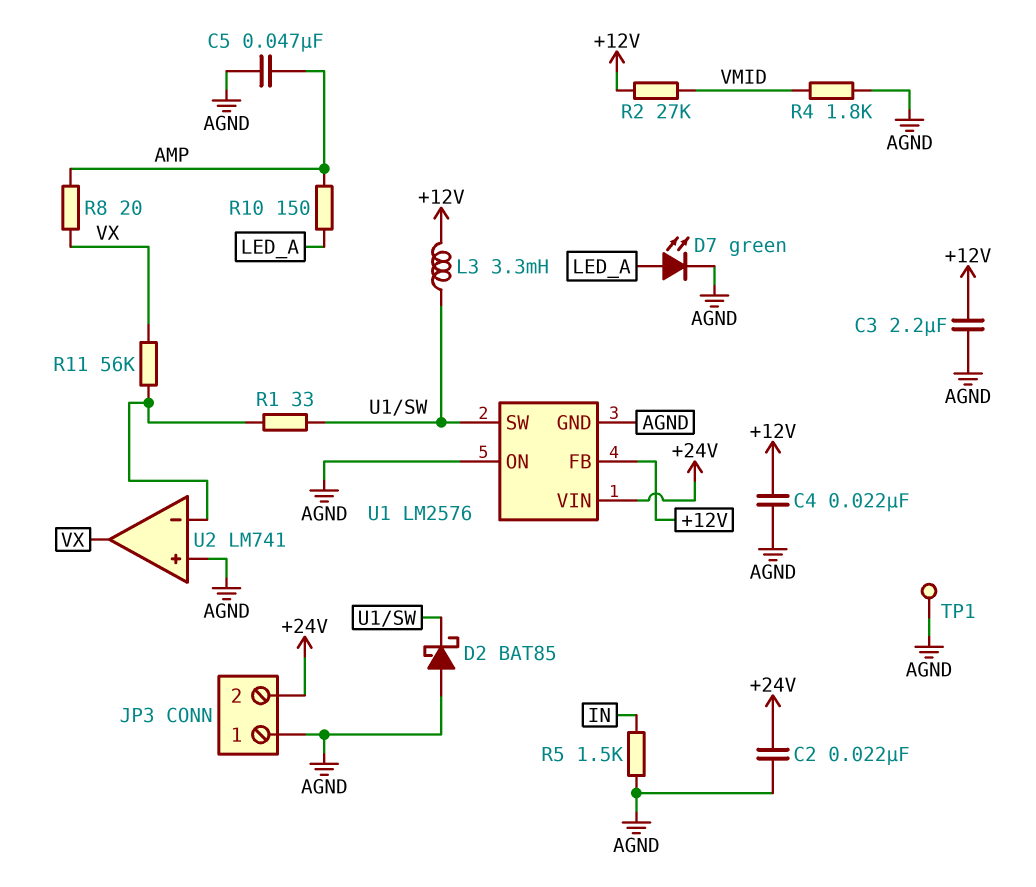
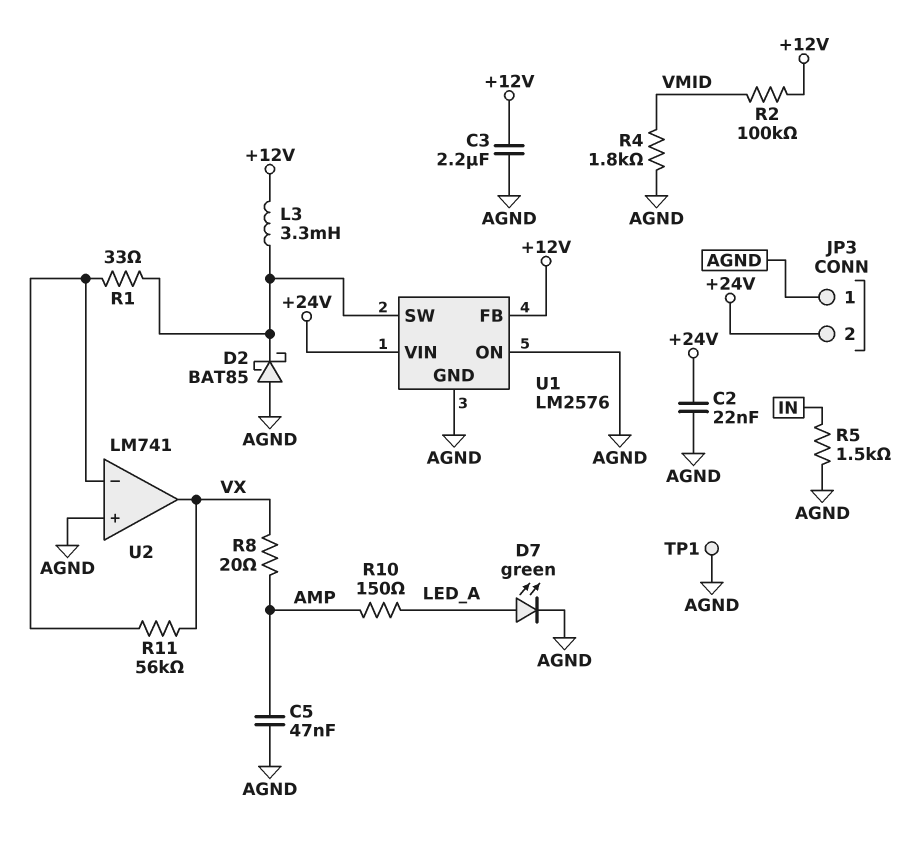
C4: 22nF (+12V, AGND) -> none
R2: 27k (+12V, VMID) -> 100k (+12V, VMID)

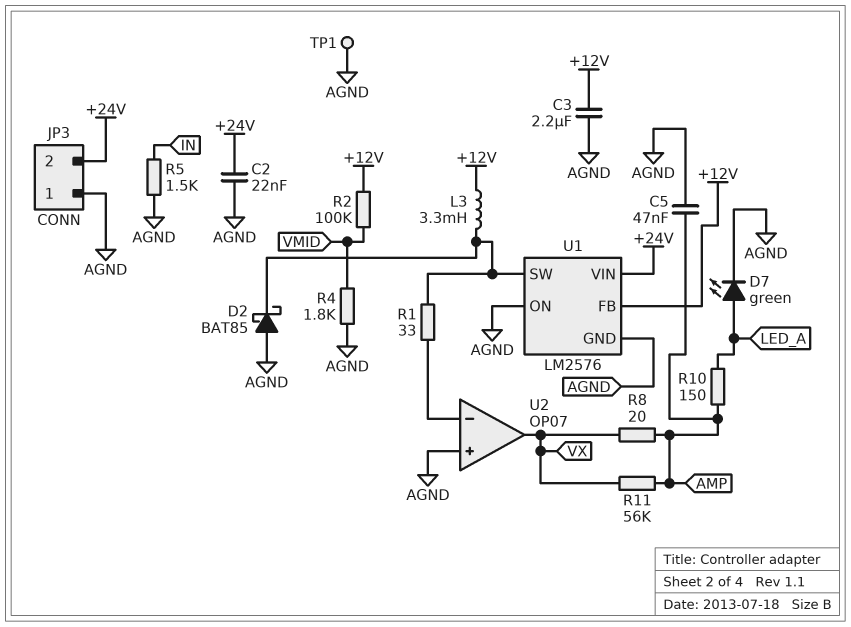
R11: 56k (U2/in-, VX) -> 56k (AMP, VX)
U2: LM741 -> OP07

